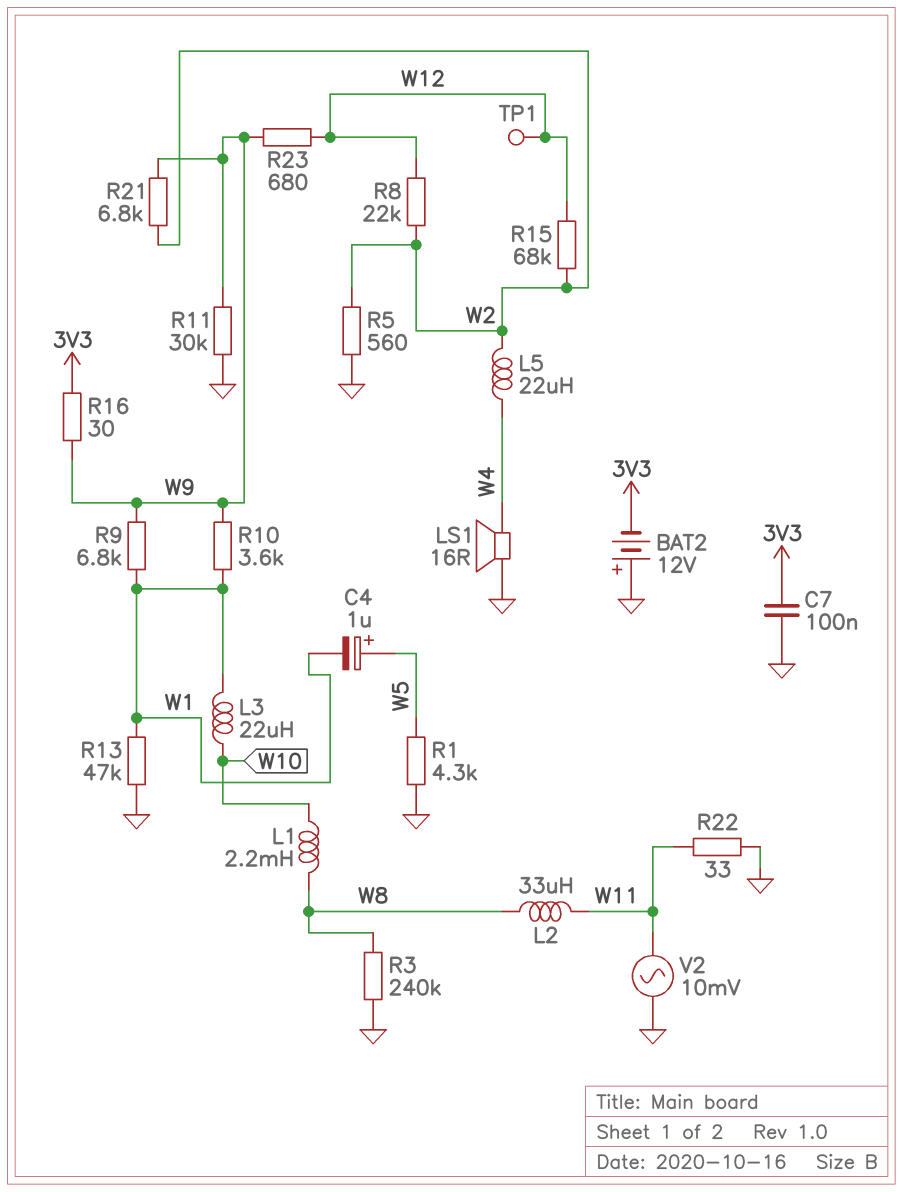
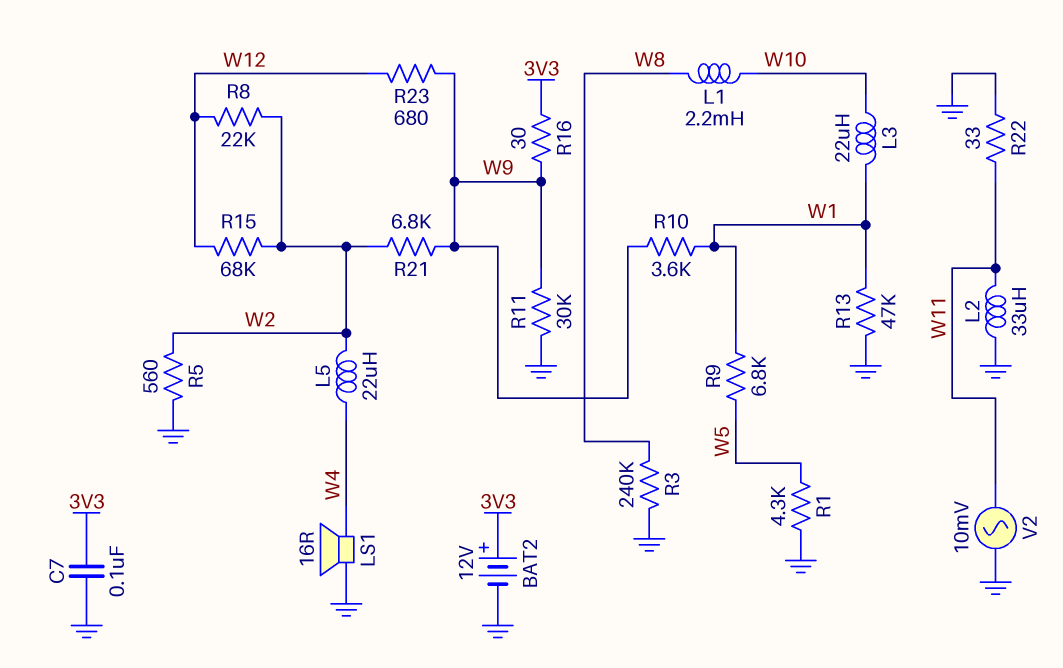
BAT2: 12V (plus GND, minus 3V3) -> 12V (plus 3V3, minus GND)
C4: 1uF (plus W5, minus W1) -> none
L2: 33uH (W8, W11) -> 33uH (GND, W11)
R9: 6.8k (W1, W9) -> 6.8k (W1, W5)
TP1: test point (W12) -> none

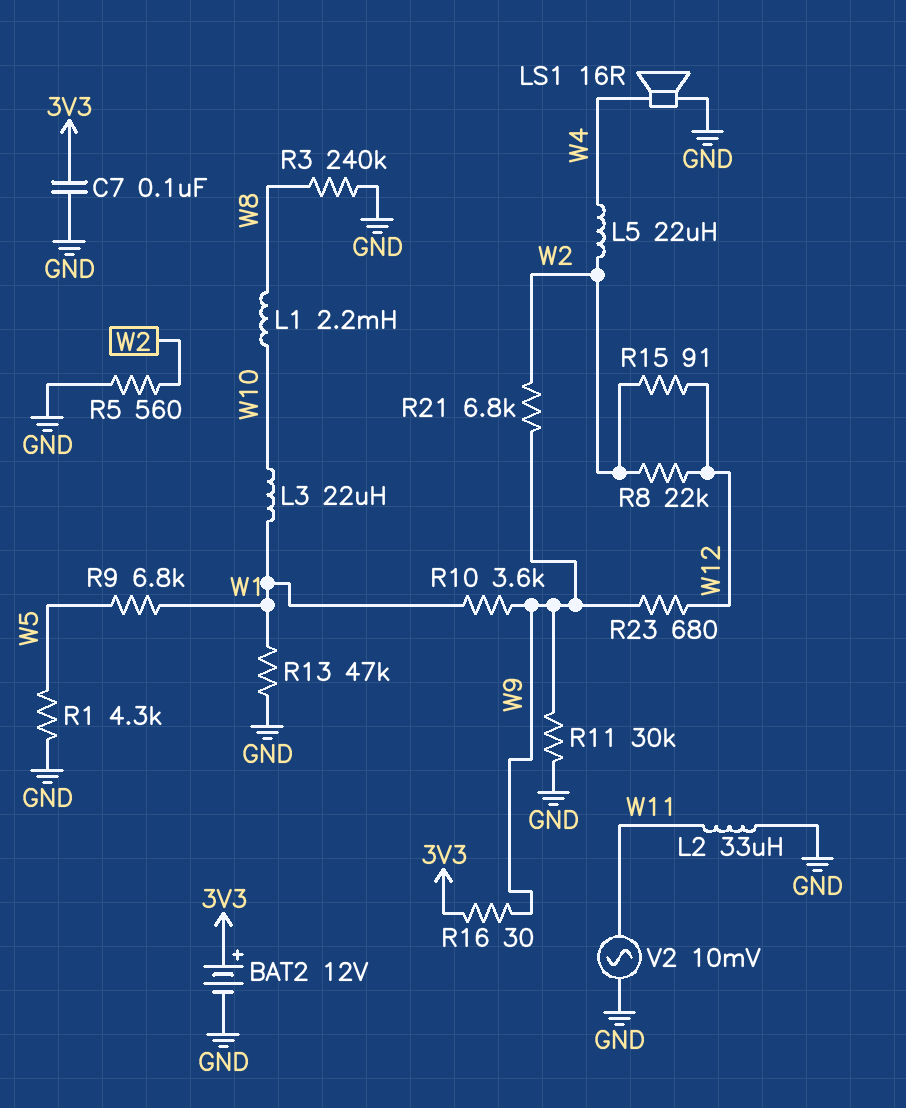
R15: 68k (W2, W12) -> 91 (W2, W12)
R22: 33 (GND, W11) -> none

